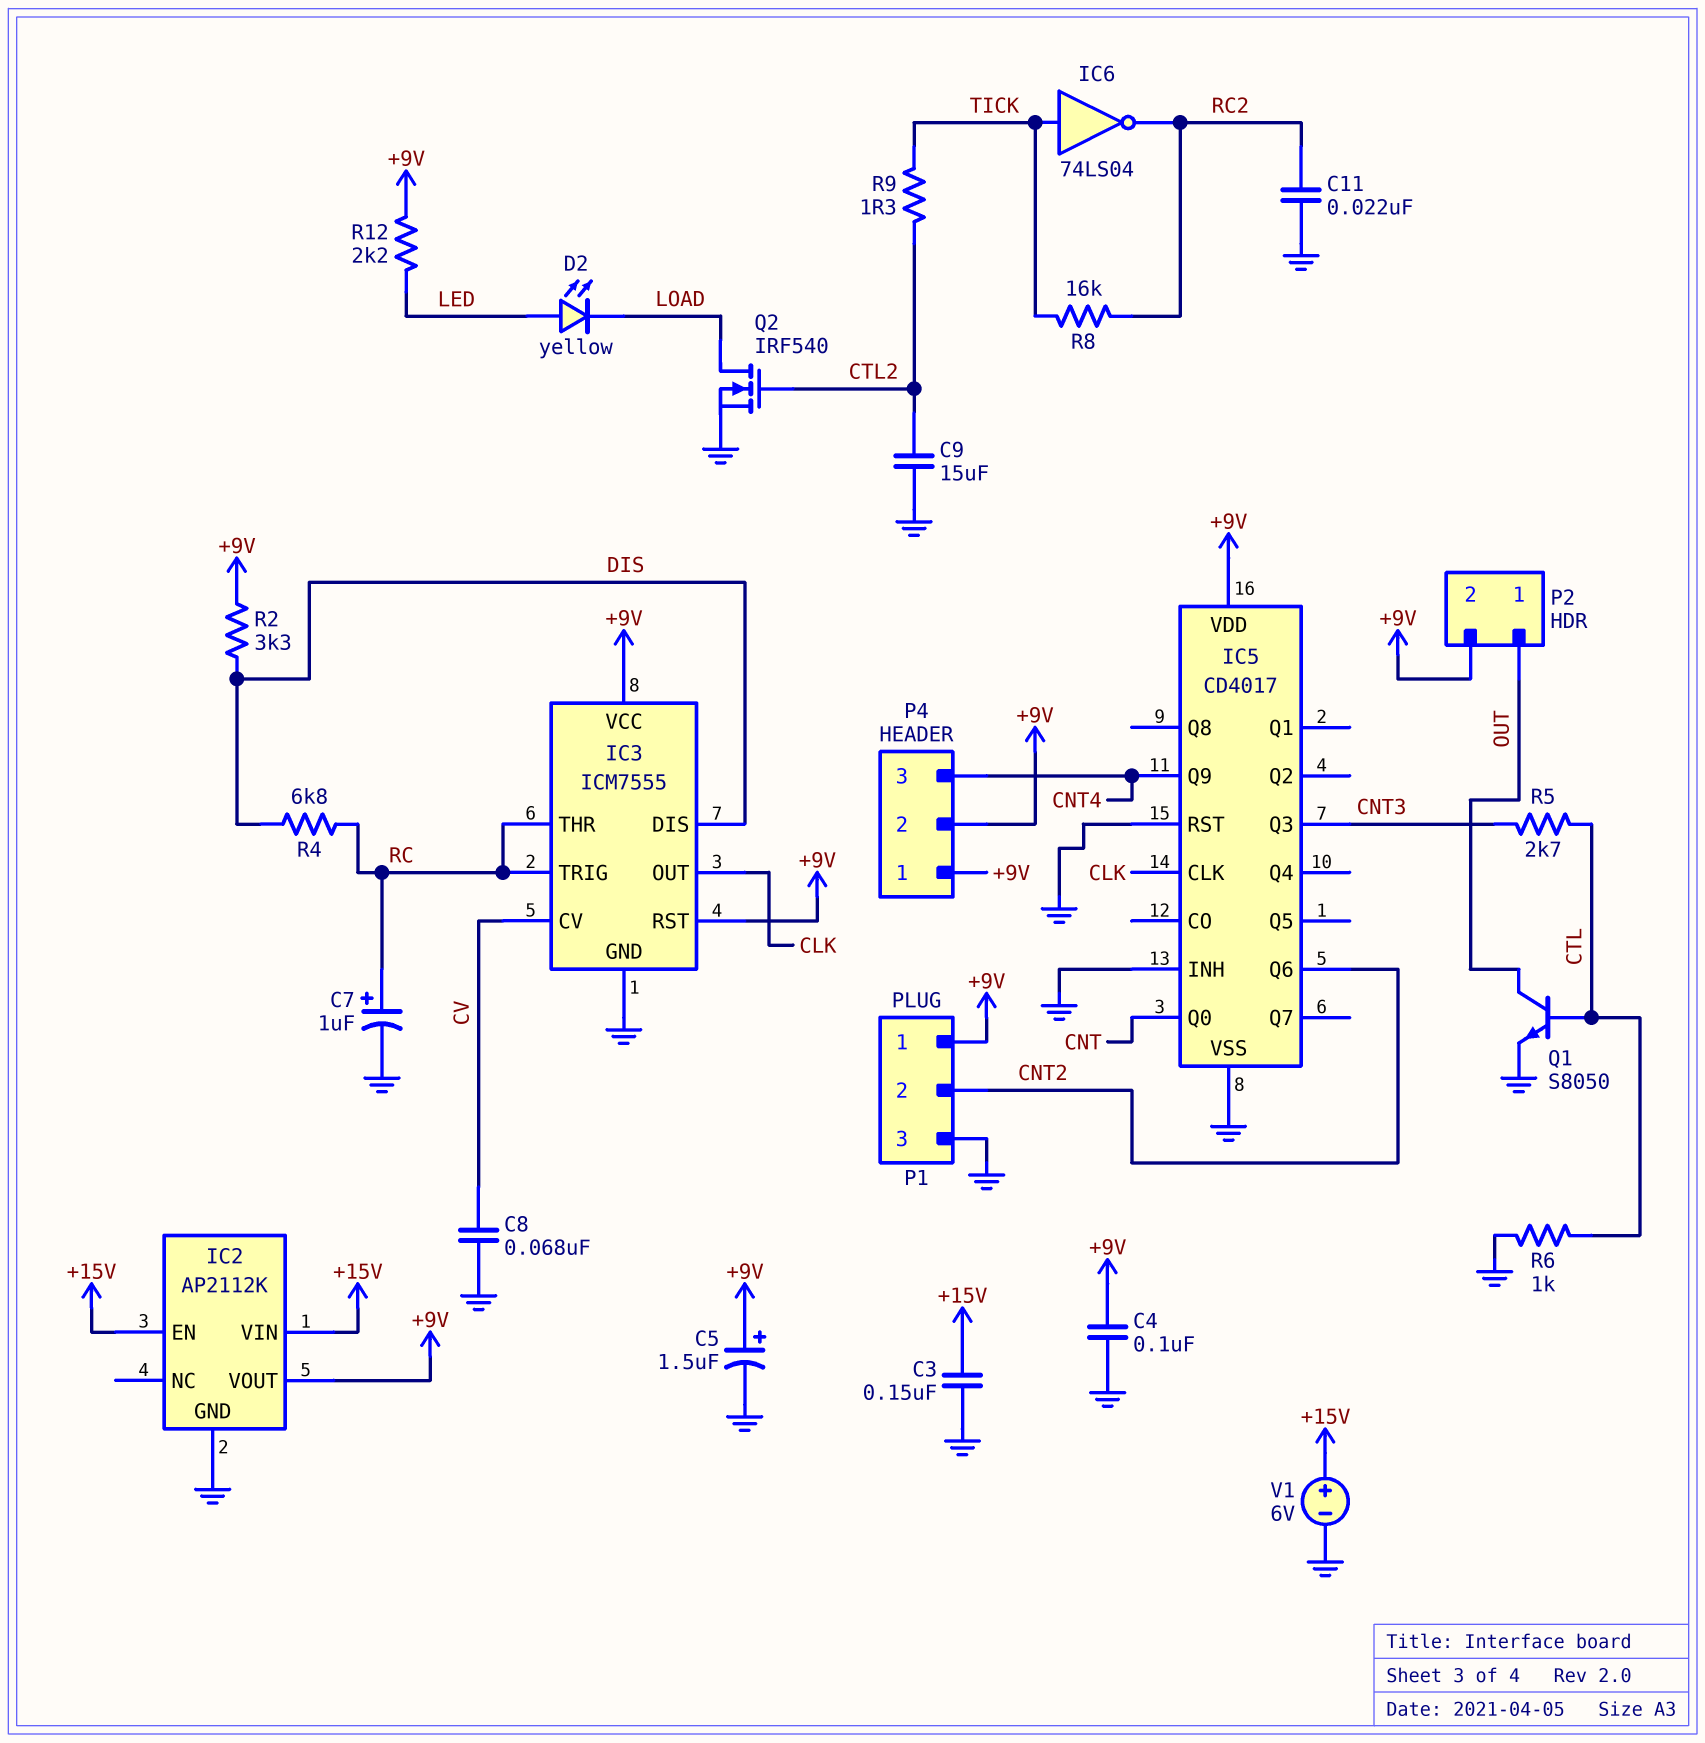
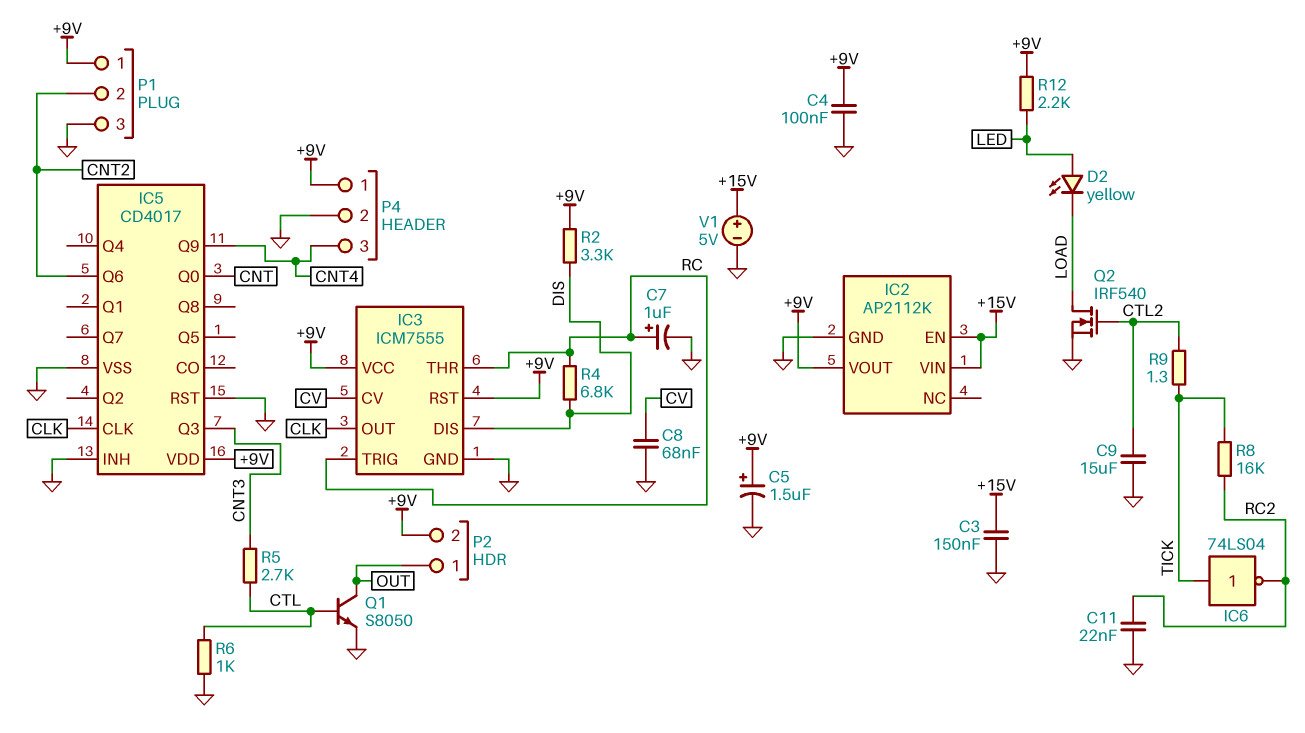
P4 pin 2: +9V -> GND
V1: 6V (plus +15V, minus GND) -> 5V (plus +15V, minus GND)

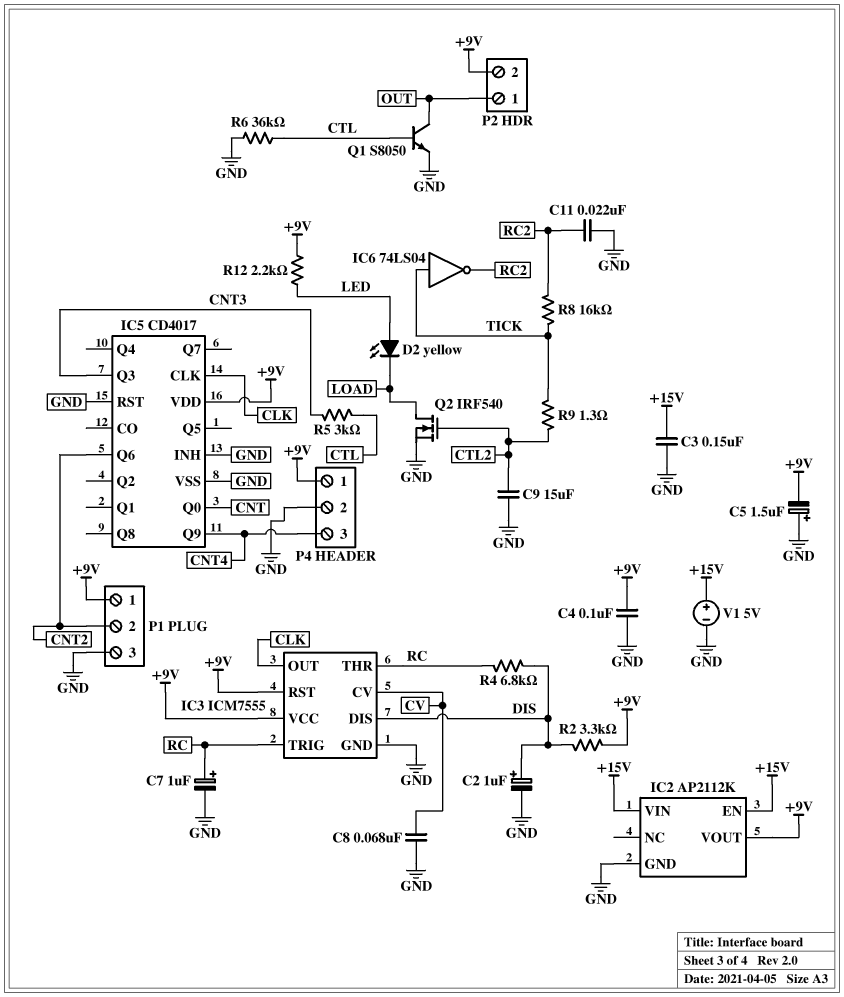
C2: none -> 1uF (plus DIS, minus GND)
C5: 1.5uF (plus +9V, minus GND) -> 1.5uF (plus GND, minus +9V)
R5: 2.7k (CNT3, CTL) -> 3k (CNT3, CTL)
R6: 1k (CTL, GND) -> 36k (CTL, GND)

